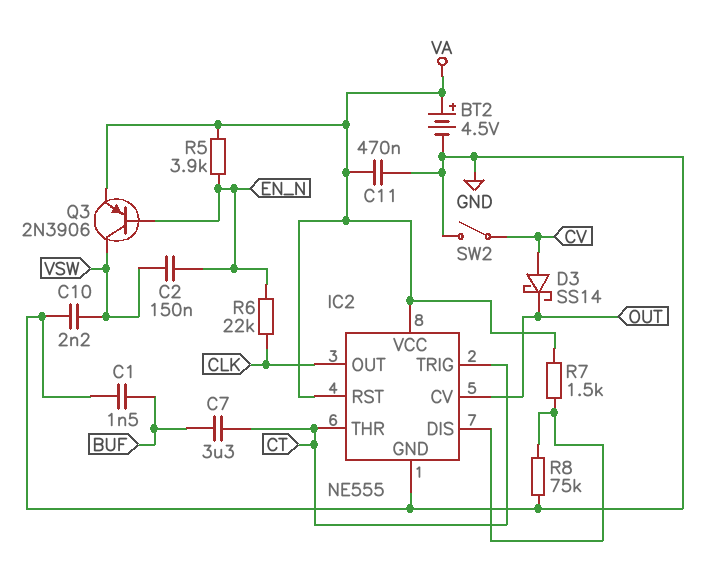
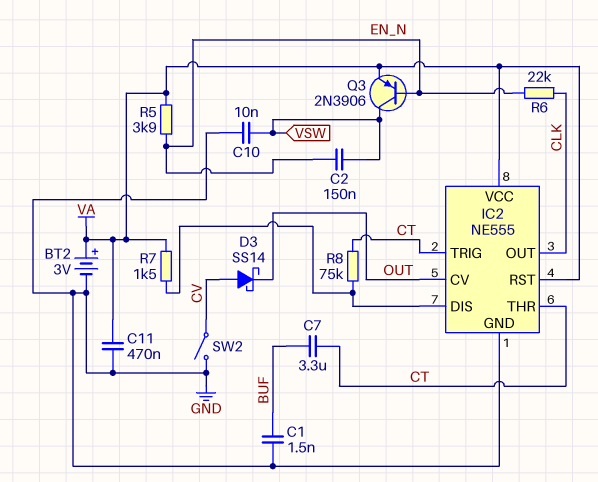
BT2: 4.5V (plus VA, minus GND) -> 3V (plus VA, minus GND)
C10: 2.2nF (GND, VSW) -> 10nF (GND, VSW)
R8: 75k (GND, IC2/DIS) -> 75k (CT, IC2/DIS)

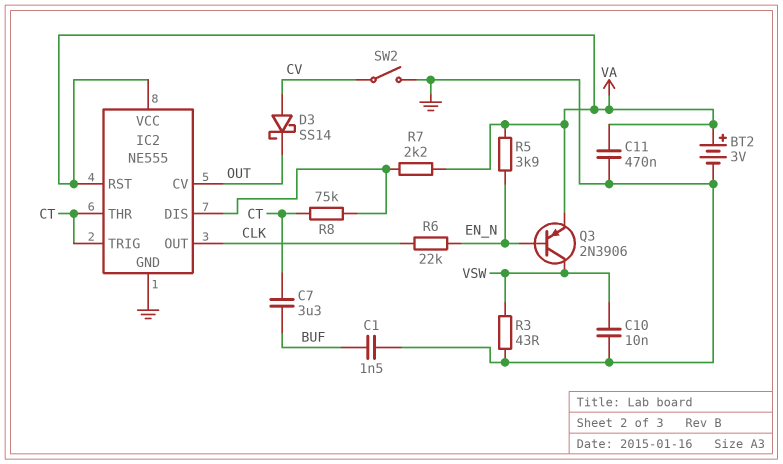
C2: 150nF (EN_N, VSW) -> none
R3: none -> 43 (GND, VSW)
R7: 1.5k (IC2/DIS, VA) -> 2.2k (IC2/DIS, VA)

